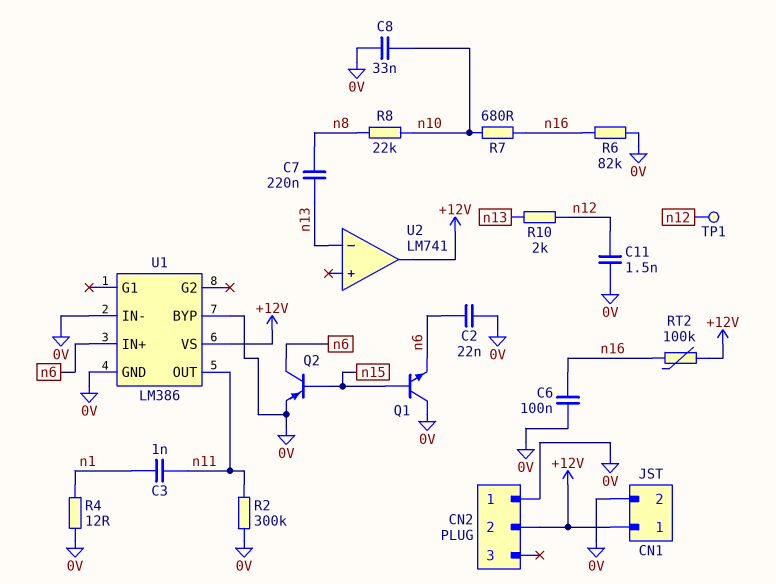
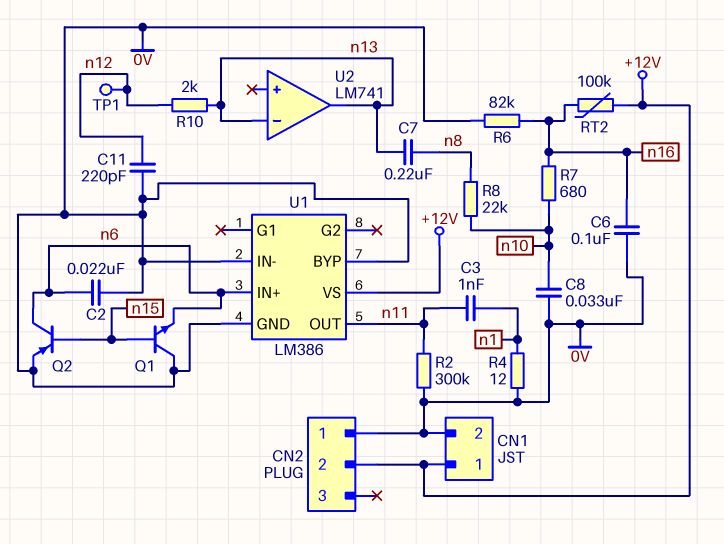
C11: 1.5nF (0V, n12) -> 220pF (0V, n12)
U2 pin out: +12V -> n13

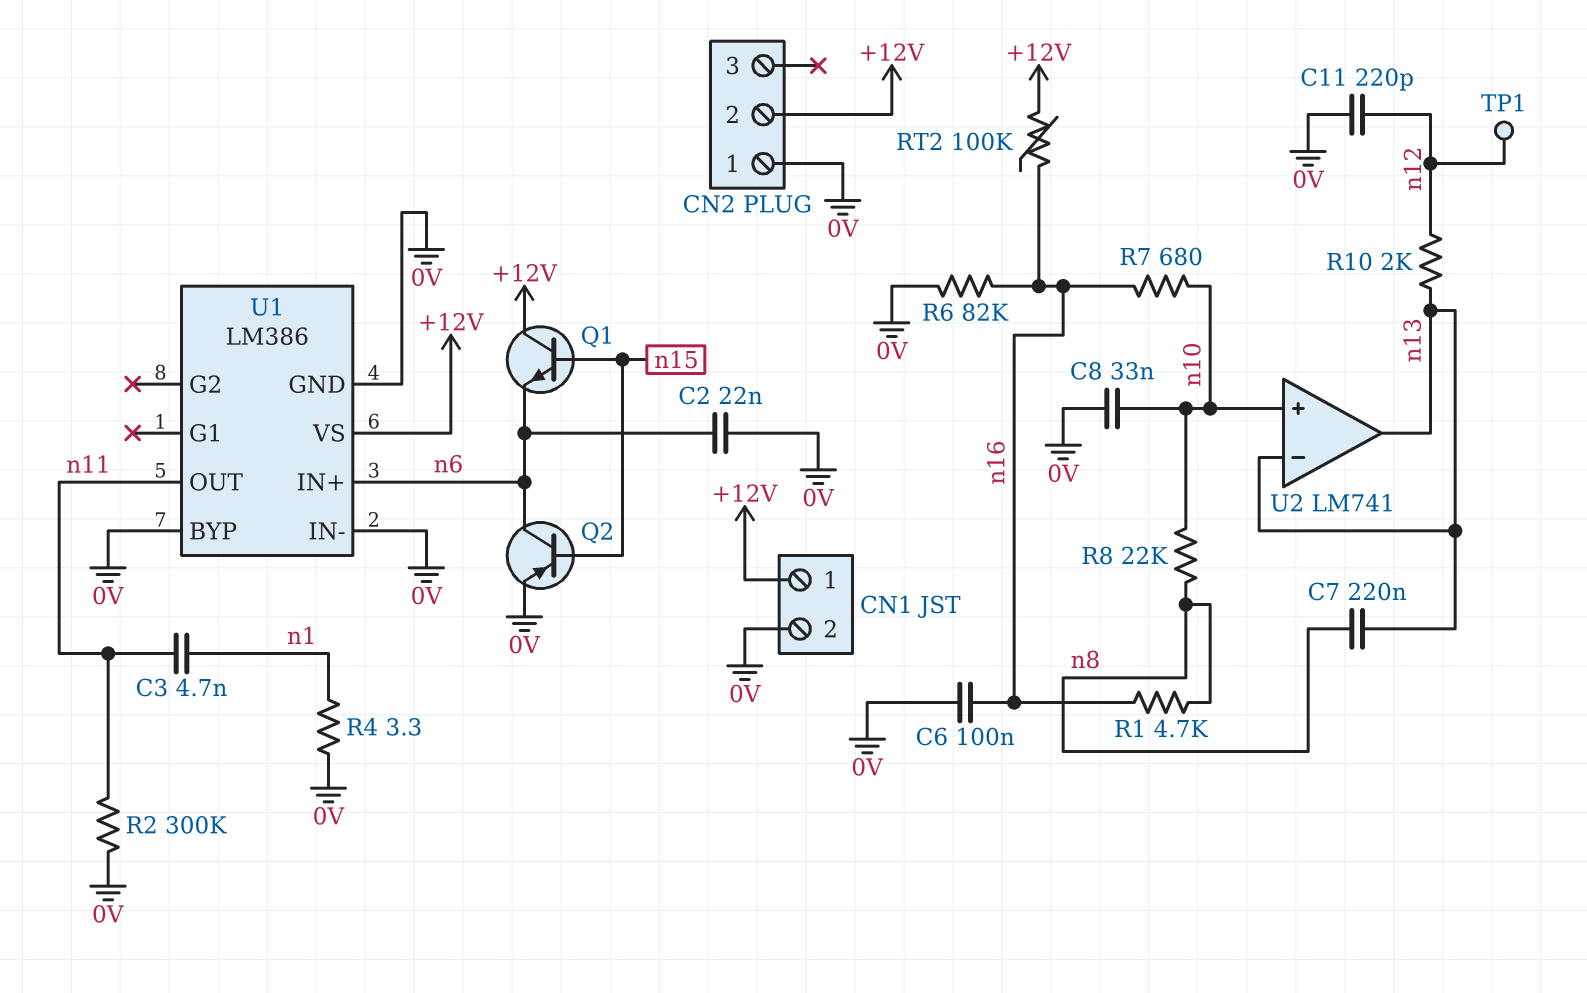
C3: 1nF (n1, n11) -> 4.7nF (n1, n11)
Q1: NPN (B n15, C 0V, E n6) -> NPN (B n15, C +12V, E n6)
R1: none -> 4.7k (n8, n16)
R4: 12 (0V, n1) -> 3.3 (0V, n1)
U2 pin in+: none -> n10

